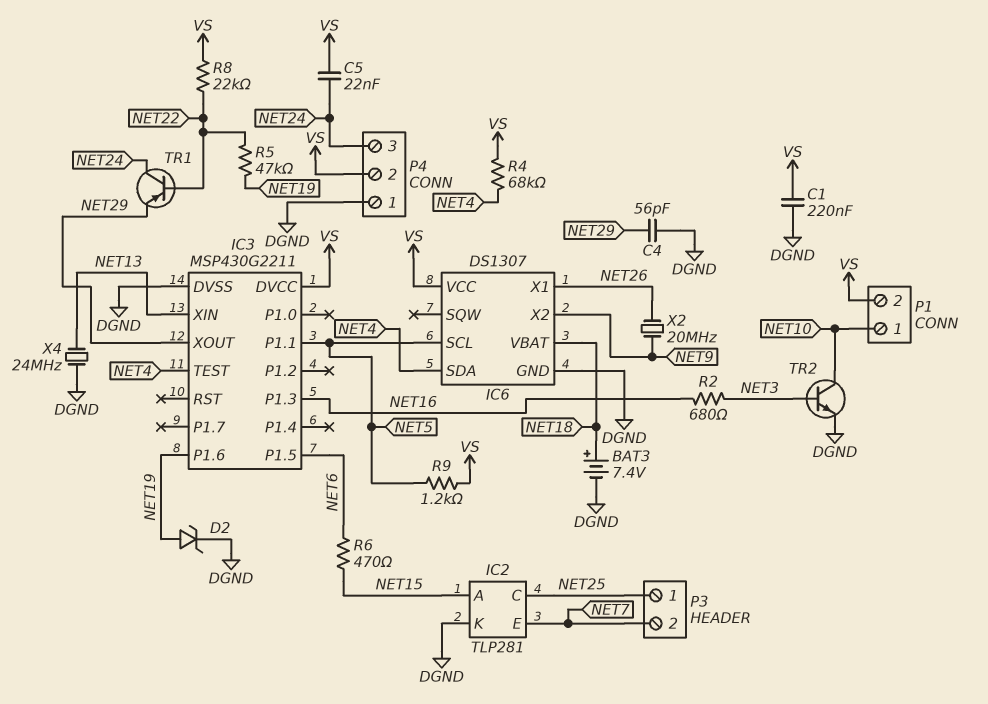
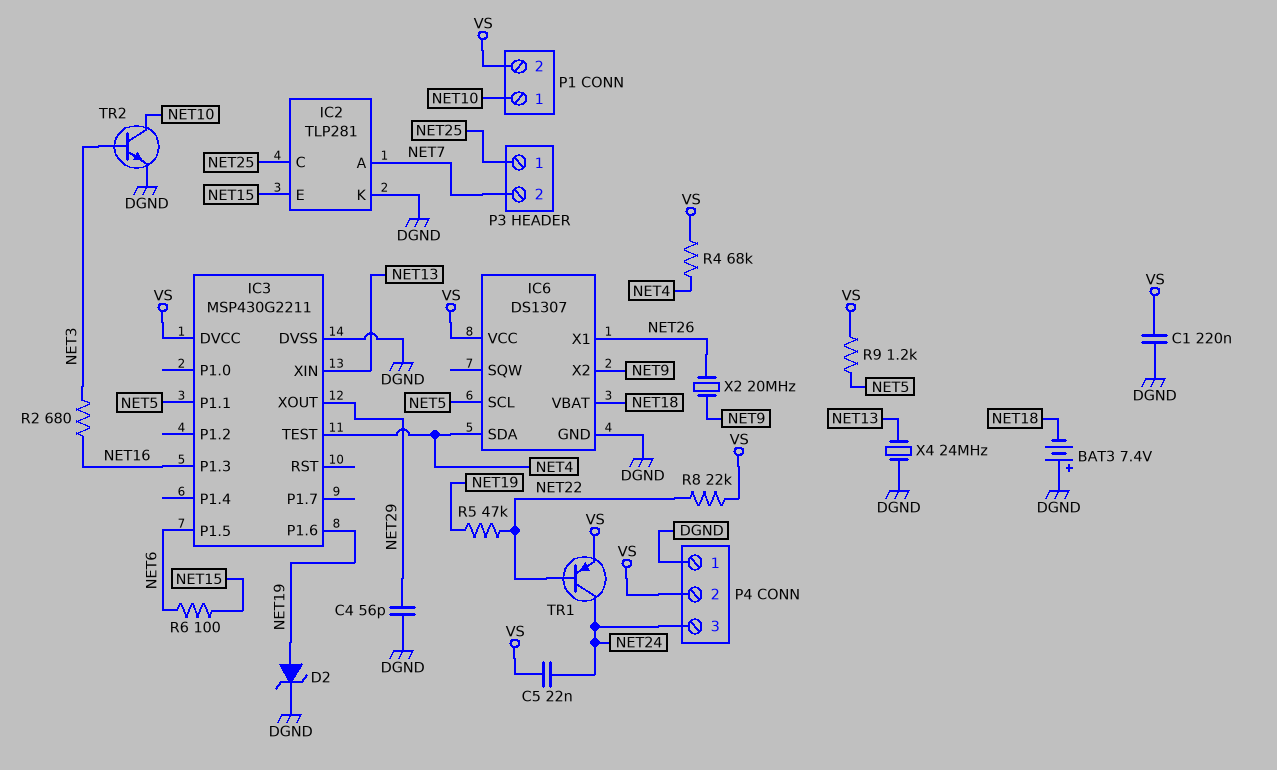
BAT3: 7.4V (plus NET18, minus DGND) -> 7.4V (plus DGND, minus NET18)
IC2 pin A: NET15 -> NET7
IC2 pin E: NET7 -> NET15
R6: 470 (NET6, NET15) -> 100 (NET6, NET15)
TR1: PNP (B NET22, C NET24, E NET29) -> PNP (B NET22, C NET24, E VS)

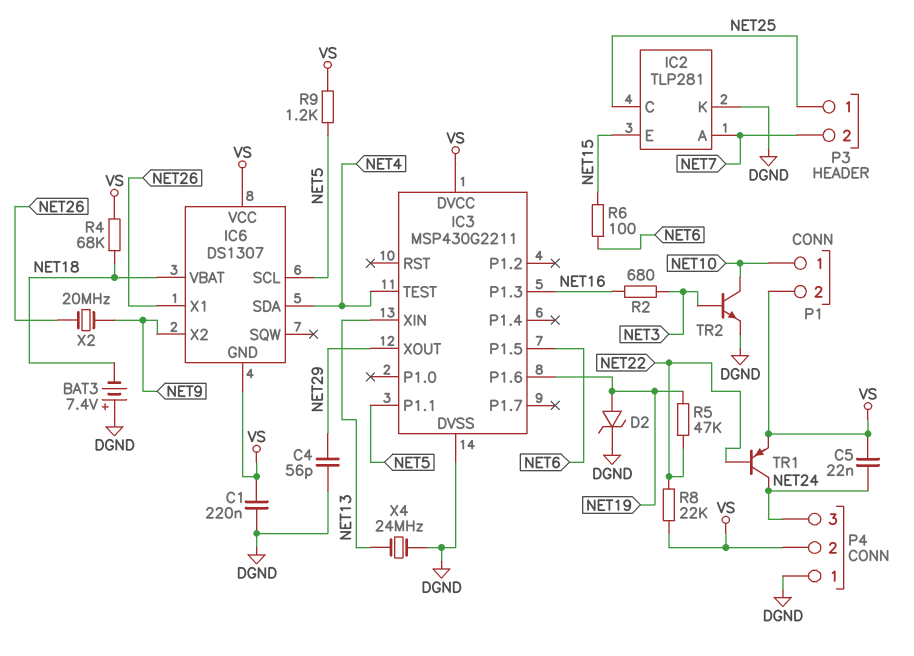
IC6 pin GND: DGND -> VS
R4: 68k (NET4, VS) -> 68k (NET18, VS)

